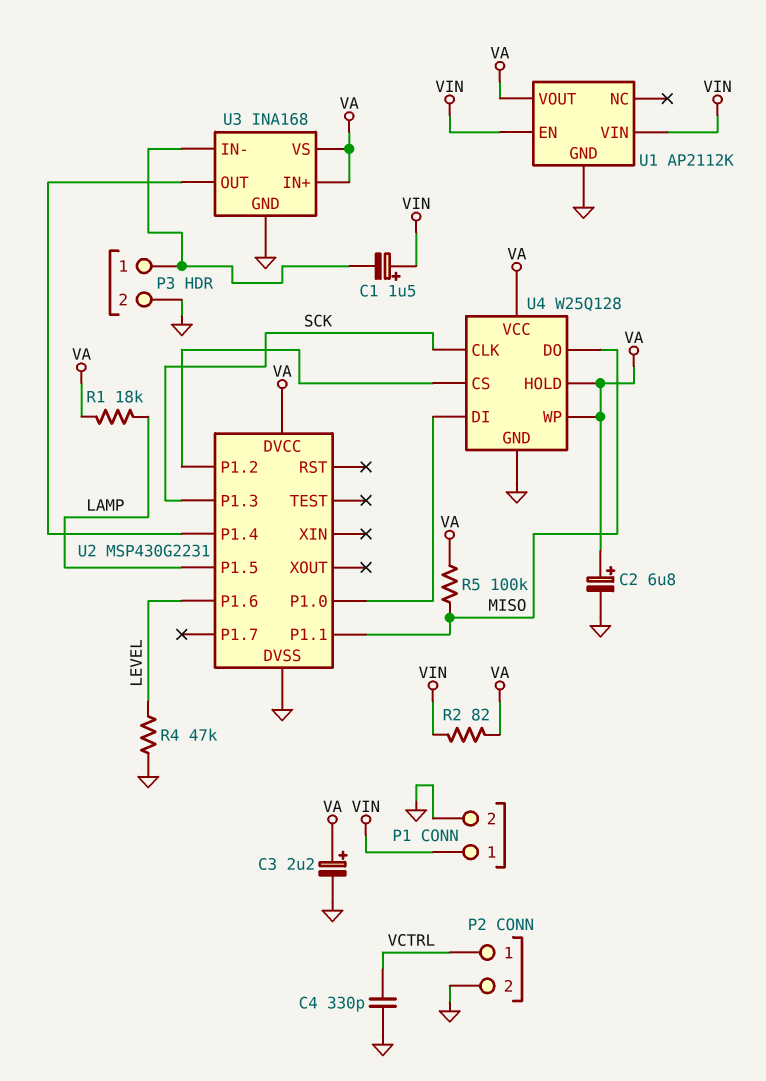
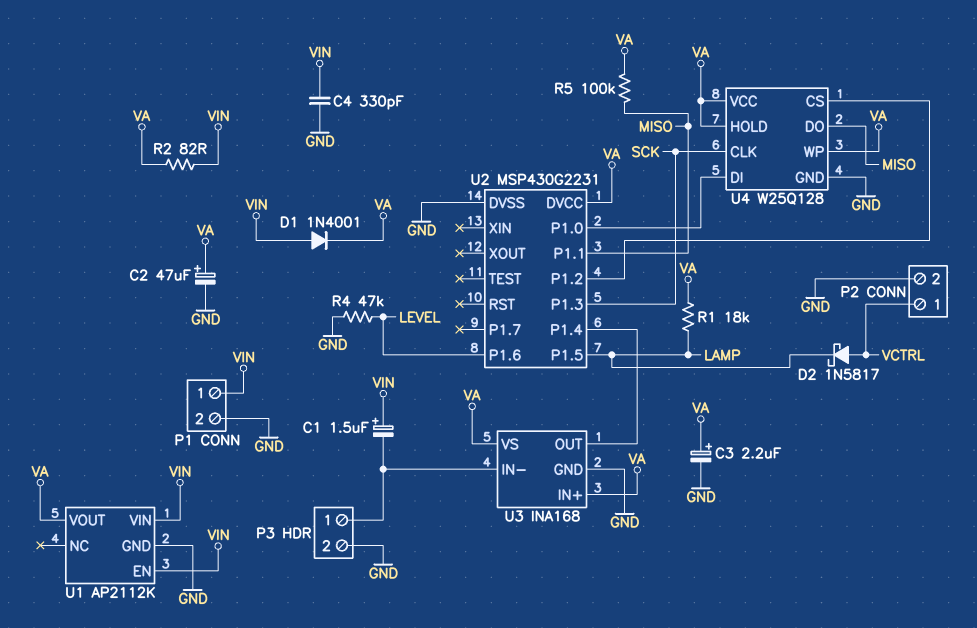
C2: 6.8uF (plus VA, minus GND) -> 47uF (plus VA, minus GND)
C4: 330pF (GND, VCTRL) -> 330pF (GND, VIN)
D1: none -> diode 1N4001 (A VIN, K VA)
D2: none -> schottky 1N5817 (A VCTRL, K LAMP)

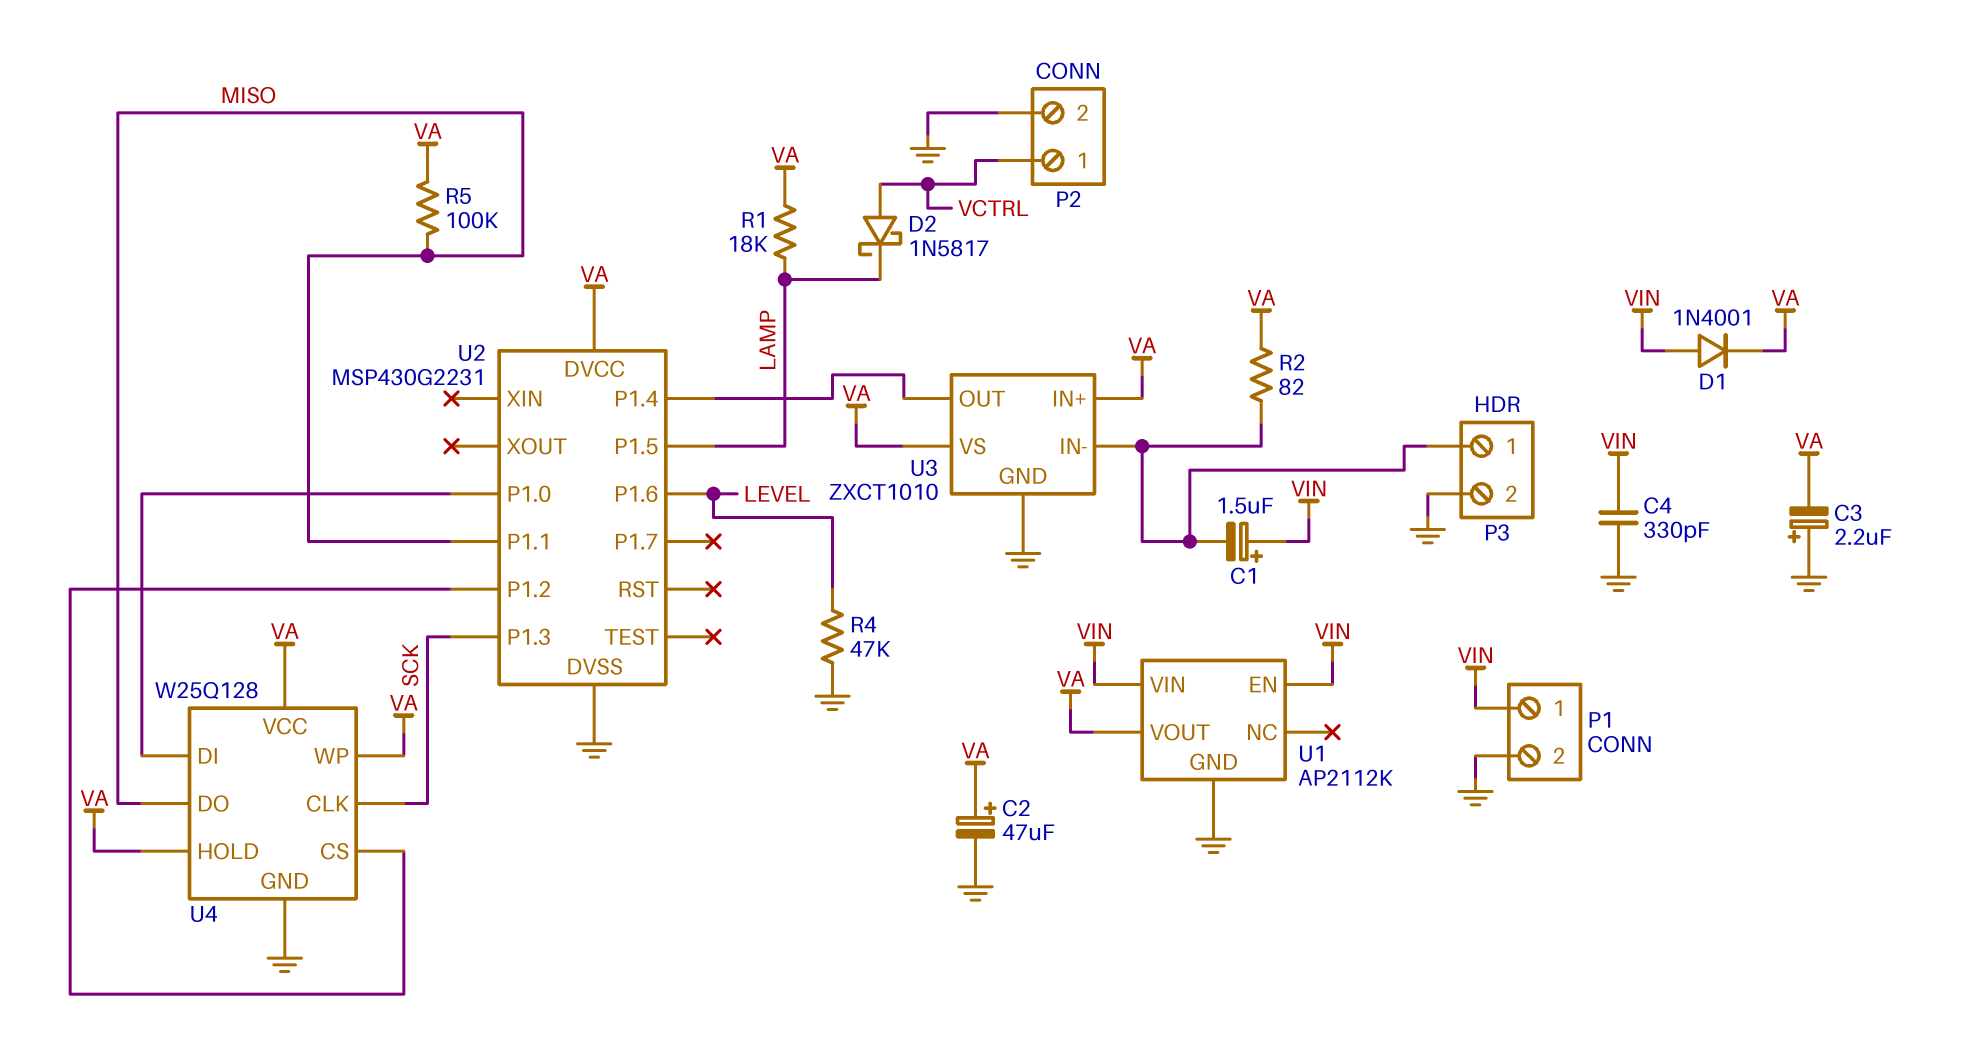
C3: 2.2uF (plus VA, minus GND) -> 2.2uF (plus GND, minus VA)
R2: 82 (VA, VIN) -> 82 (P3/1, VA)
U3: INA168 -> ZXCT1010

